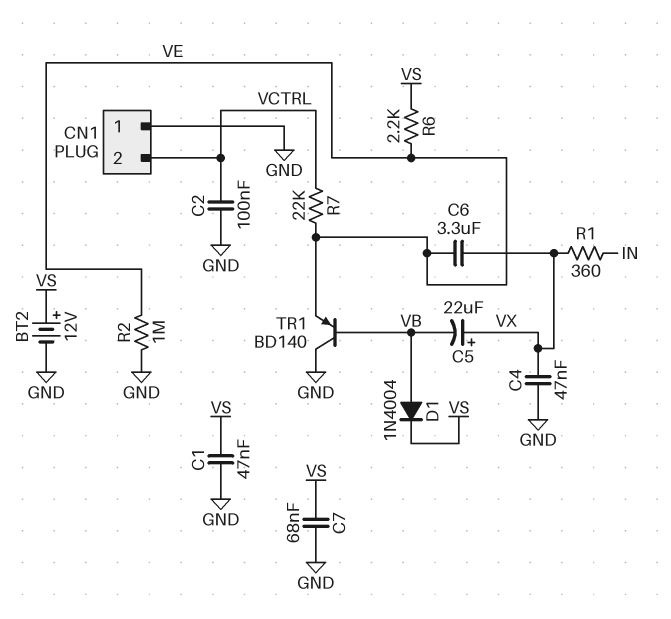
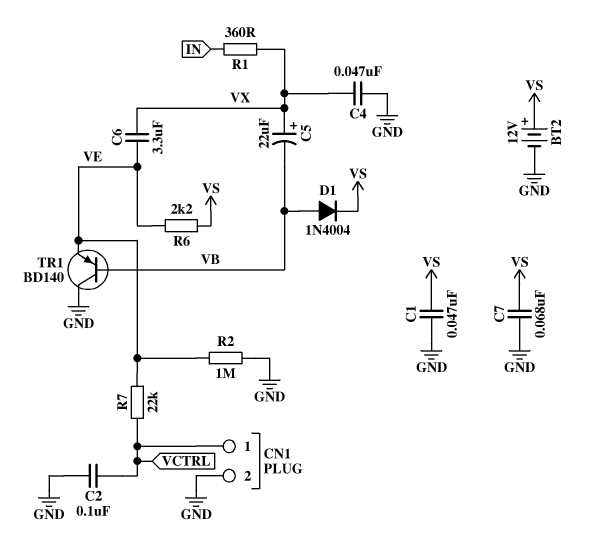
CN1 pin 1: GND -> VCTRL
CN1 pin 2: VCTRL -> GND

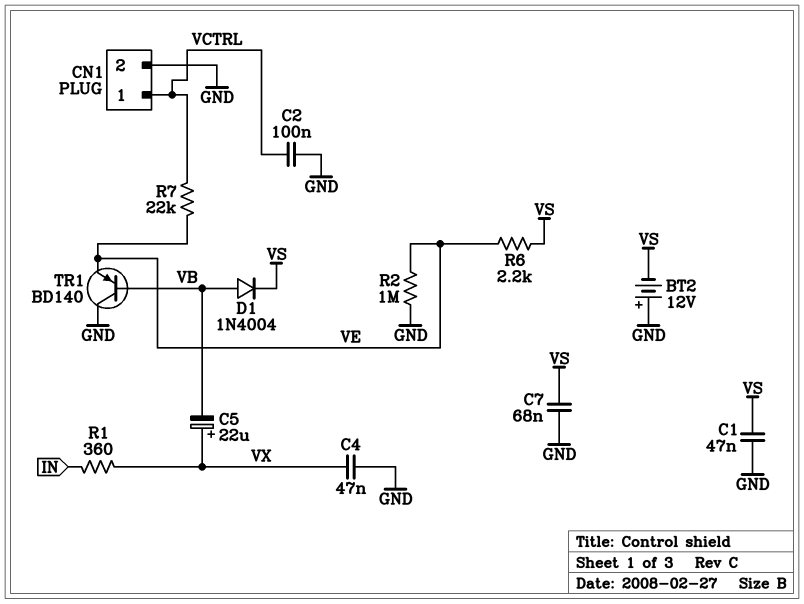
BT2: 12V (plus VS, minus GND) -> 12V (plus GND, minus VS)
C6: 3.3uF (VE, VX) -> none

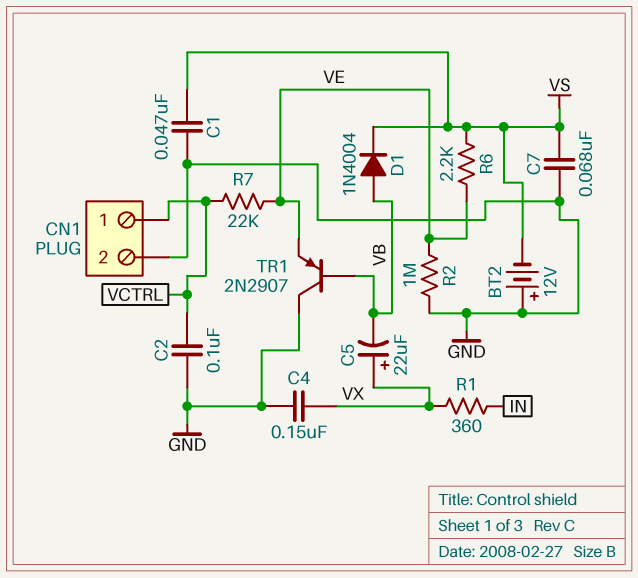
C4: 47nF (GND, VX) -> 150nF (GND, VX)
TR1: PNP BD140 (B VB, C GND, E VE) -> PNP 2N2907 (B VB, C GND, E VE)

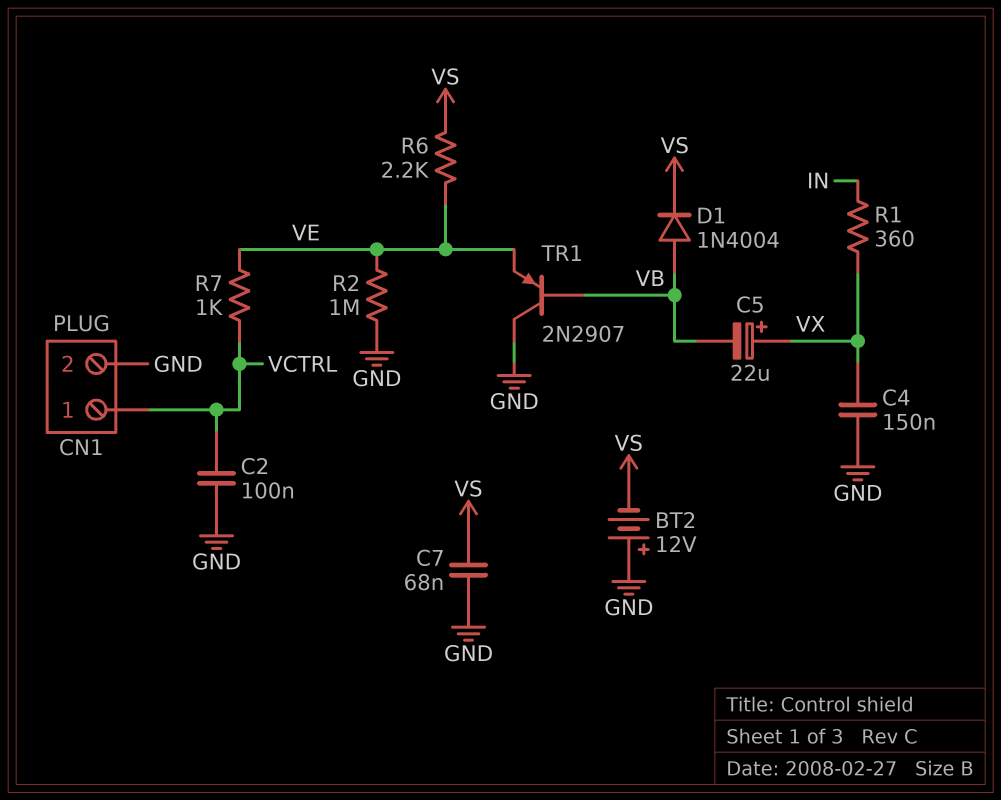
C1: 47nF (GND, VS) -> none
R7: 22k (VCTRL, VE) -> 1k (VCTRL, VE)

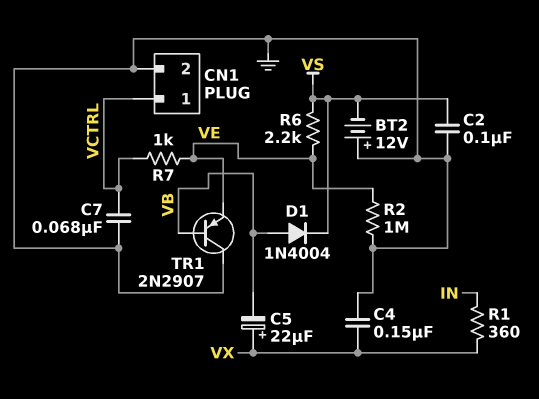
C2: 100nF (GND, VCTRL) -> 100nF (GND, VS)
C7: 68nF (GND, VS) -> 68nF (GND, VCTRL)

